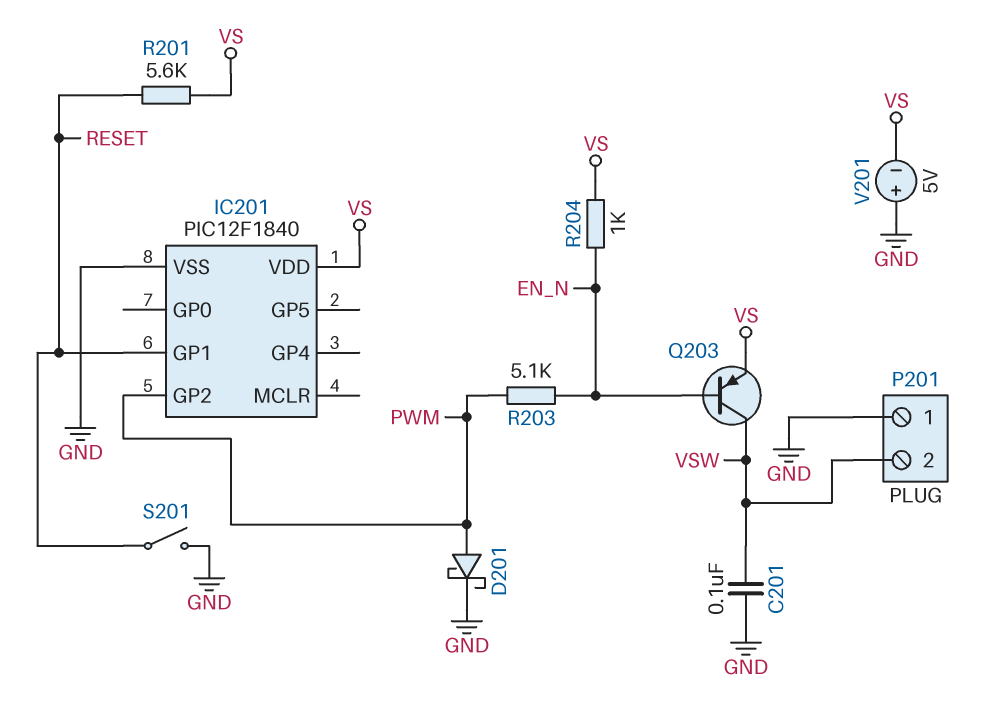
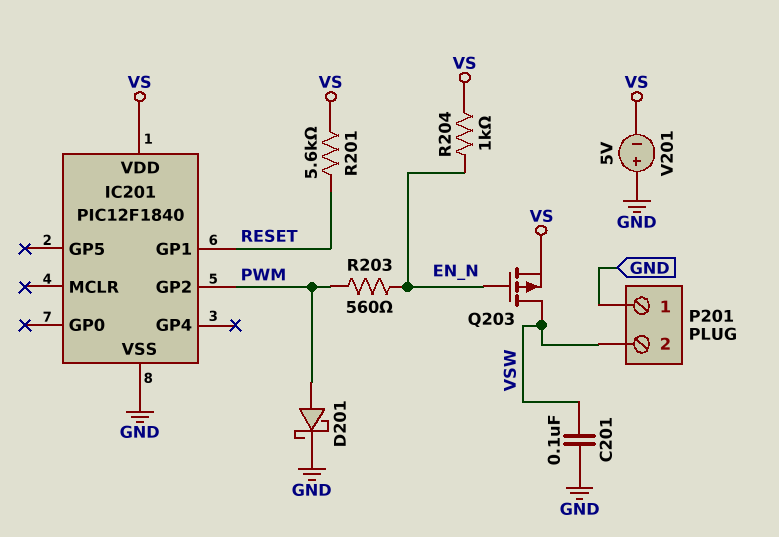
Q203: PNP (B EN_N, C VSW, E VS) -> PMOS (G EN_N, D VSW, S VS)
R203: 5.1k (EN_N, PWM) -> 560 (EN_N, PWM)
S201: switch (GND, RESET) -> none

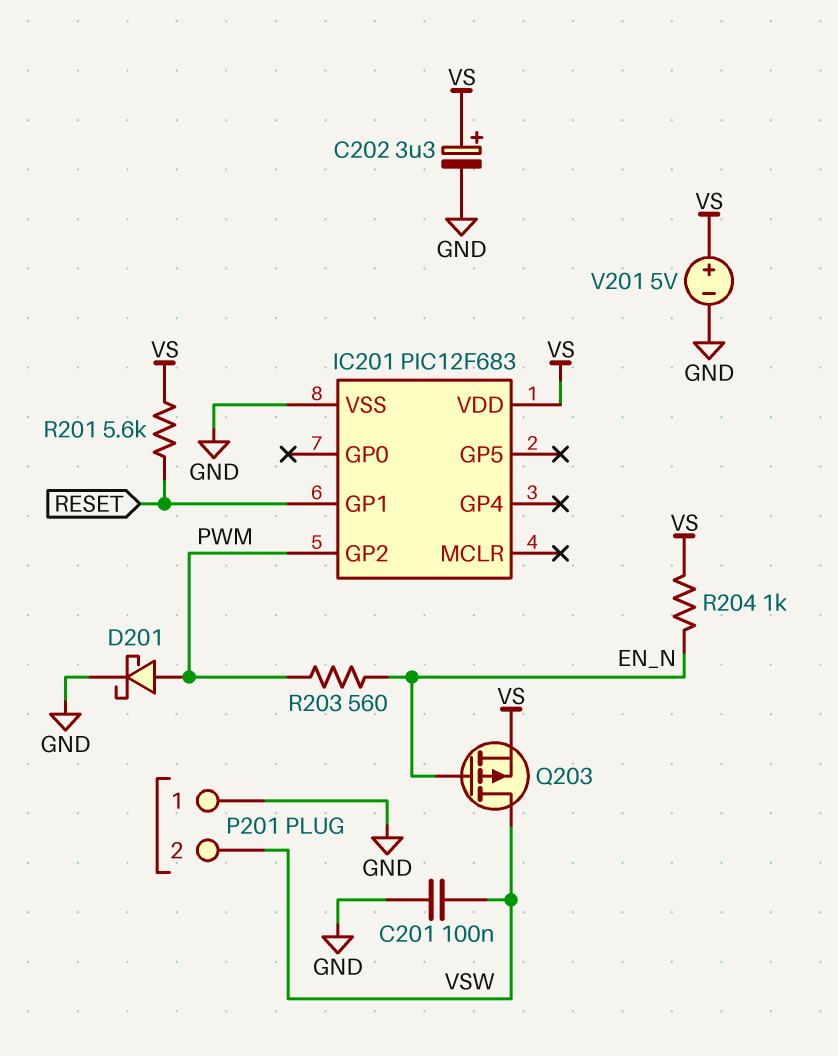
C202: none -> 3.3uF (plus VS, minus GND)
IC201: PIC12F1840 -> PIC12F683
V201: 5V (plus GND, minus VS) -> 5V (plus VS, minus GND)

